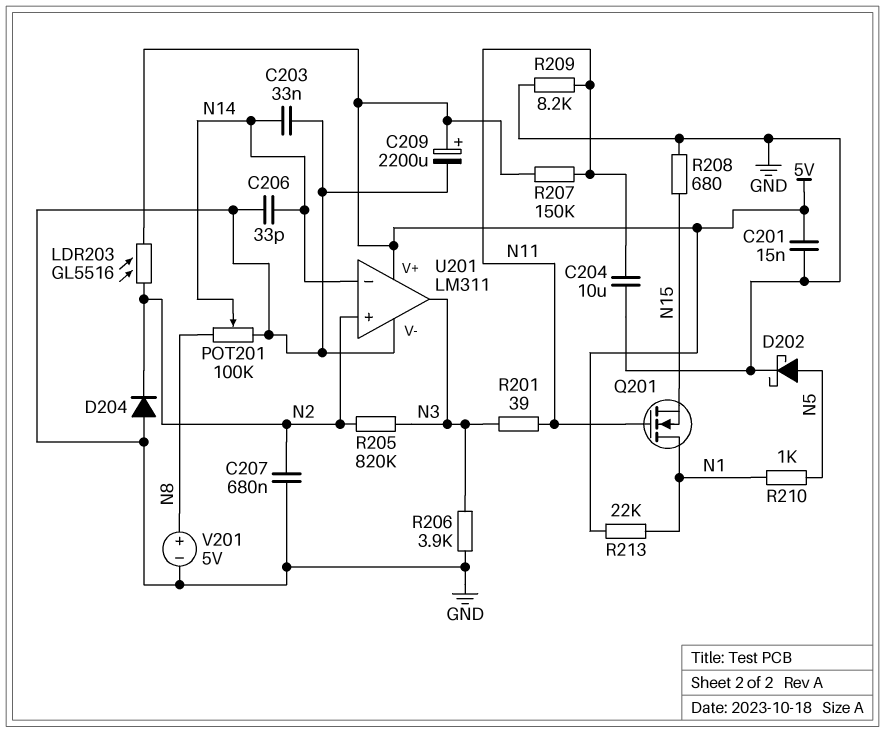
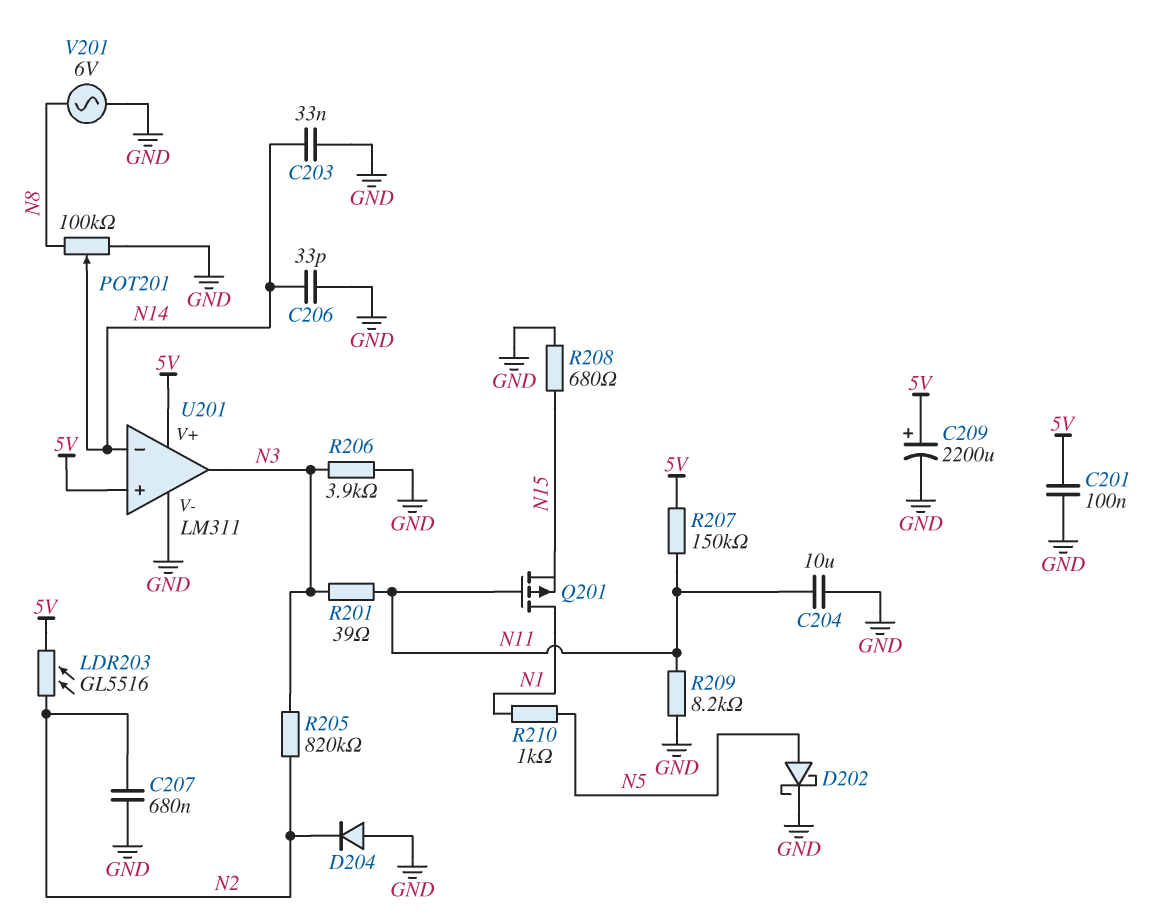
C201: 15nF (5V, GND) -> 100nF (5V, GND)
Q201: NMOS (G N11, D N1, S N15) -> PMOS (G N11, D N1, S N15)
R213: 22k (5V, N1) -> none
U201 pin in+: N2 -> 5V
V201: 5V (plus N8, minus GND) -> AC 6V (GND, N8)

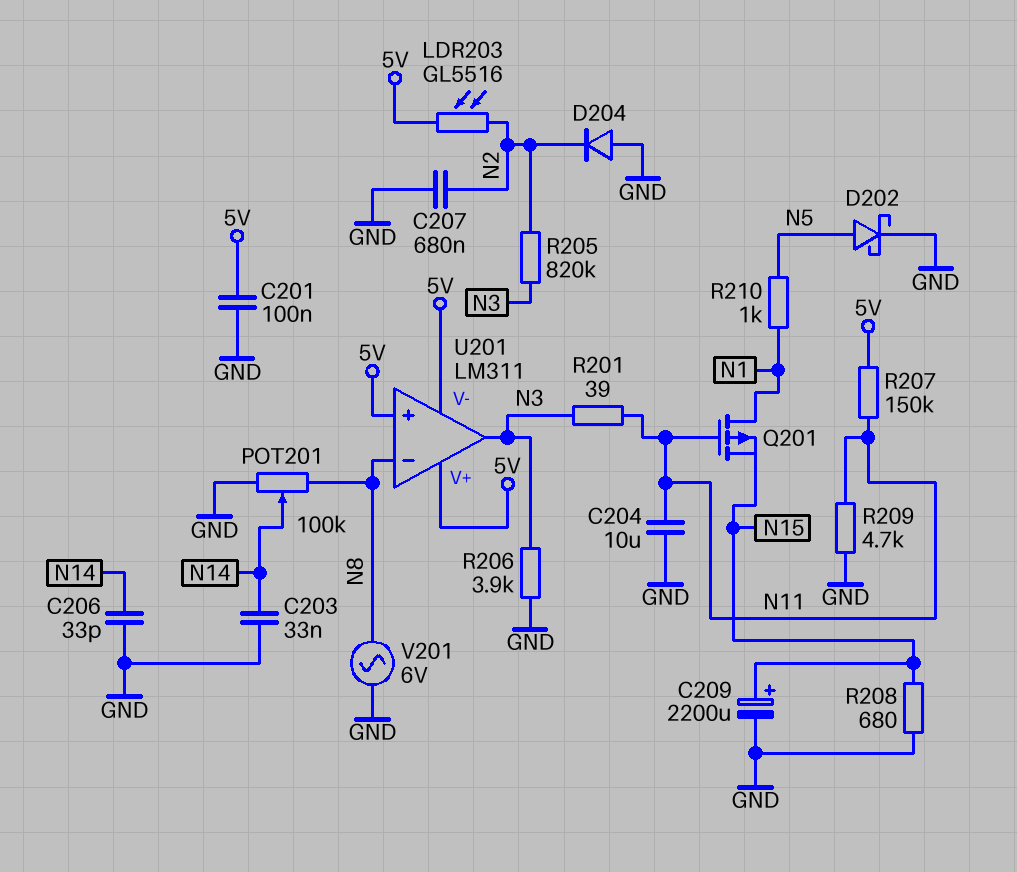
C209: 2200uF (plus 5V, minus GND) -> 2200uF (plus N15, minus GND)
R209: 8.2k (GND, N11) -> 4.7k (GND, N11)
U201 pin V-: GND -> 5V
U201 pin in-: N14 -> N8

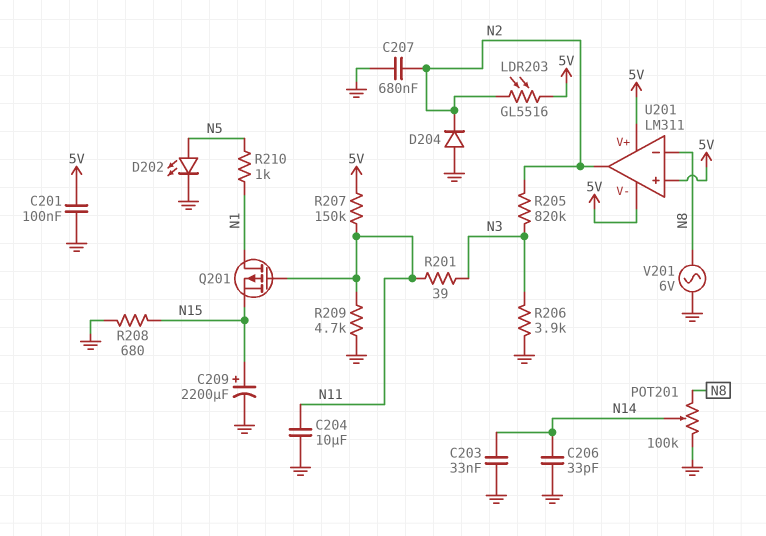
D202: schottky (A N5, K GND) -> LED (A N5, K GND)
U201 pin out: N3 -> N2

